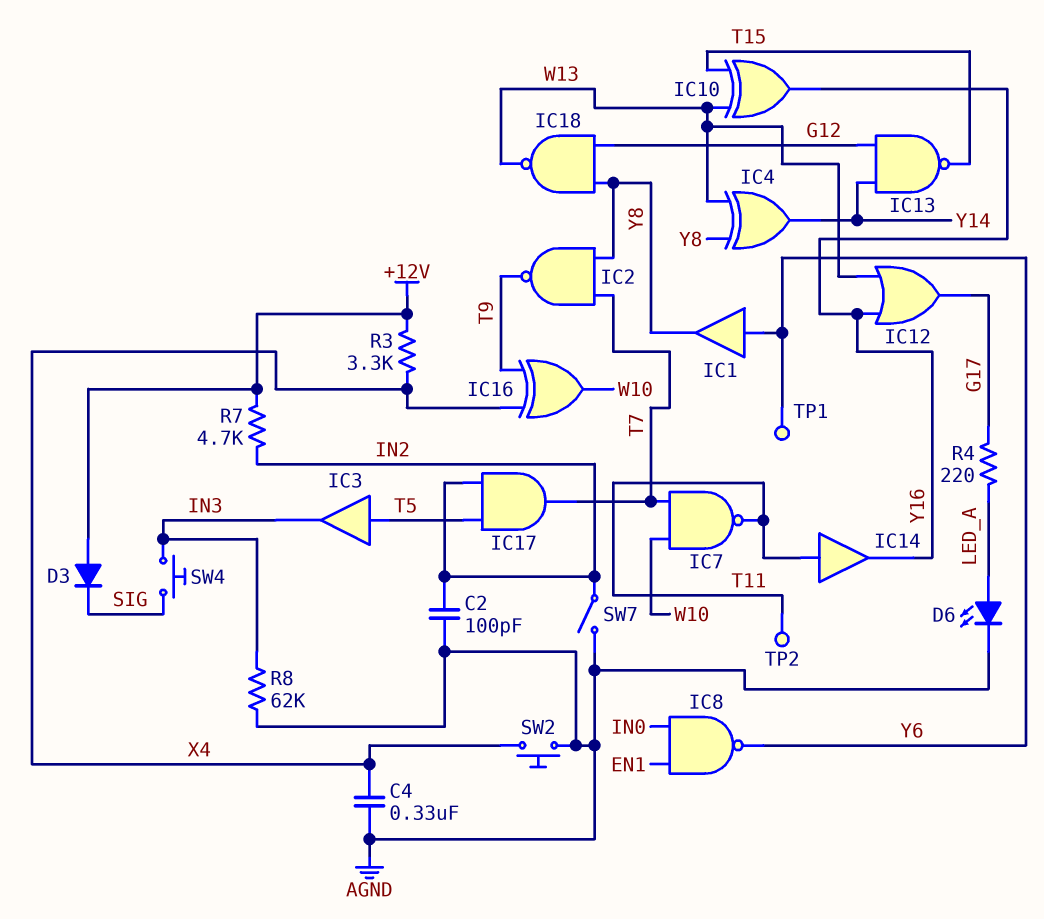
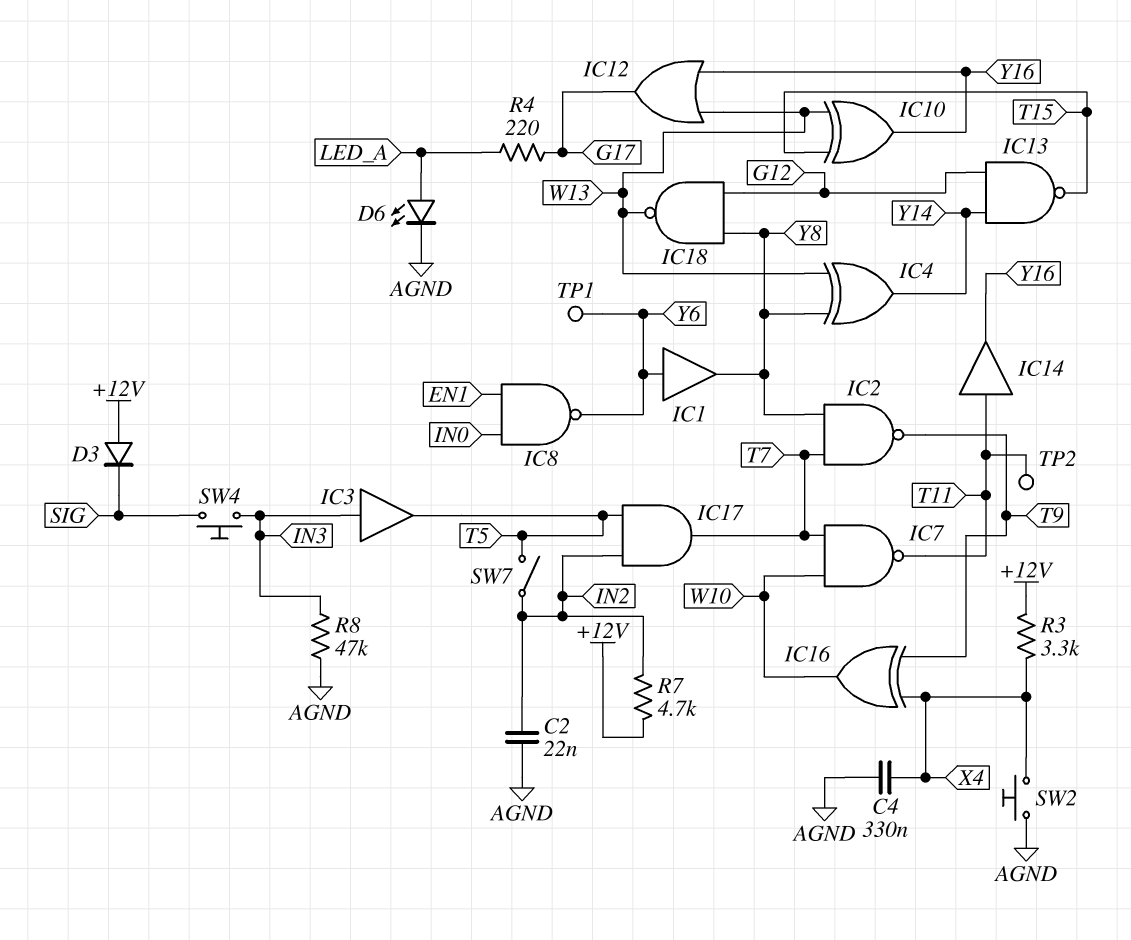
C2: 100pF (AGND, IN2) -> 22nF (AGND, IN2)
IC3: buffer (in T5, out IN3) -> buffer (in IN3, out T5)
R8: 62k (AGND, IN3) -> 47k (AGND, IN3)
SW7: switch (AGND, IN2) -> switch (IN2, T5)

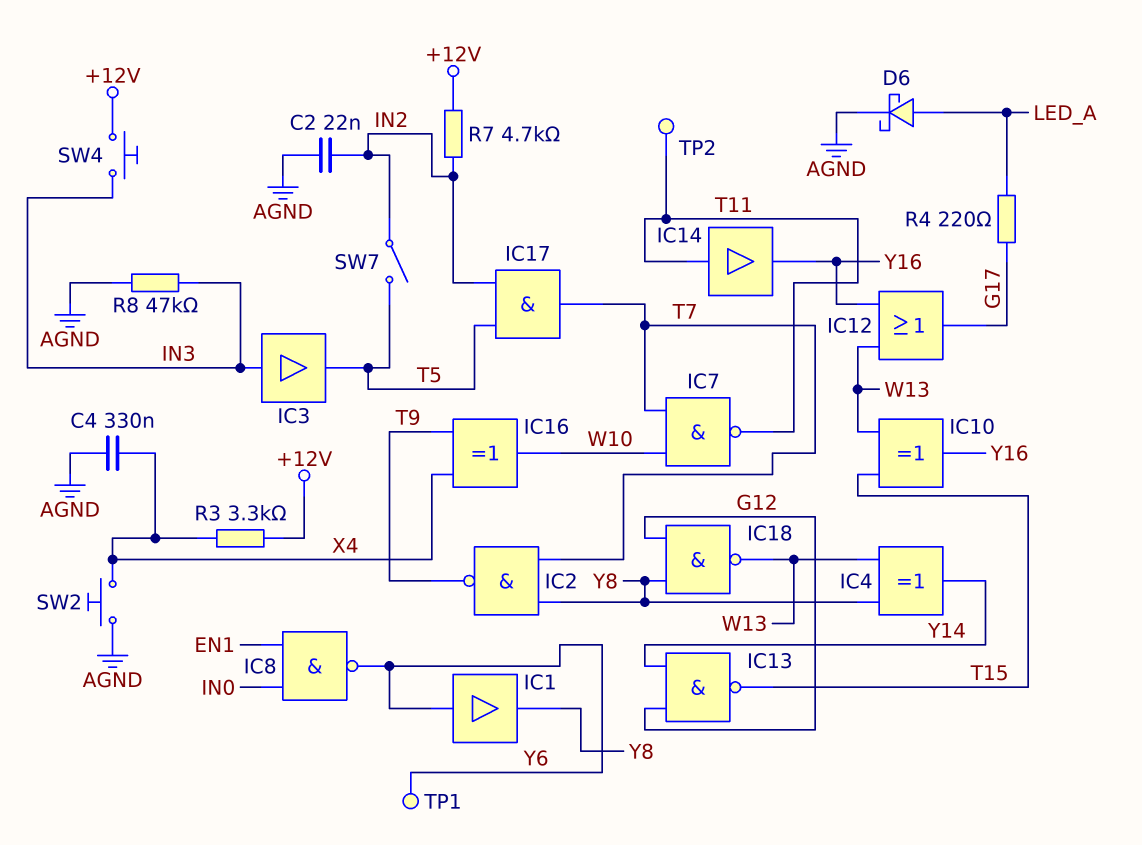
D3: diode (A +12V, K SIG) -> none
D6: LED (A LED_A, K AGND) -> schottky (A LED_A, K AGND)
SW4: button (IN3, SIG) -> button (+12V, IN3)

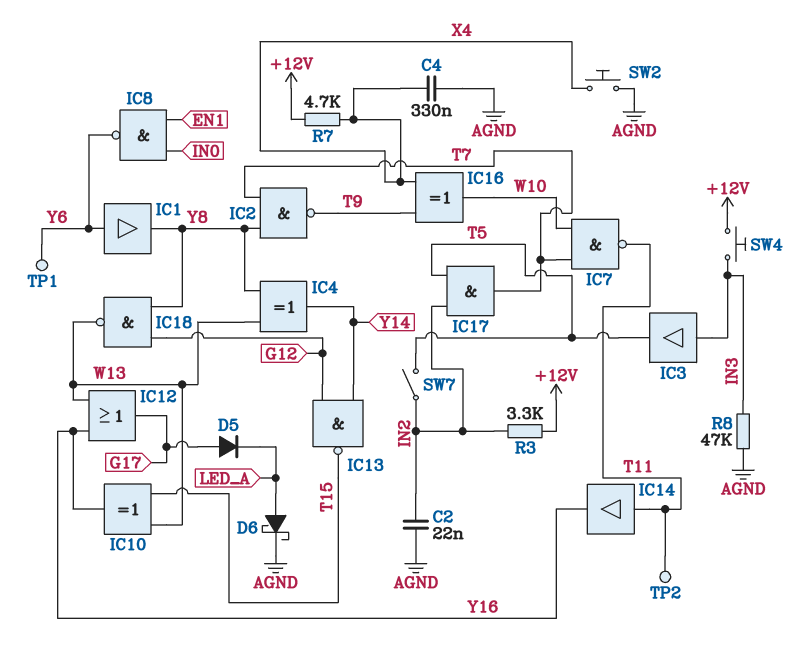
D5: none -> diode (A G17, K LED_A)
R3: 3.3k (+12V, X4) -> 3.3k (+12V, IN2)
R4: 220 (G17, LED_A) -> none
R7: 4.7k (+12V, IN2) -> 4.7k (+12V, X4)

